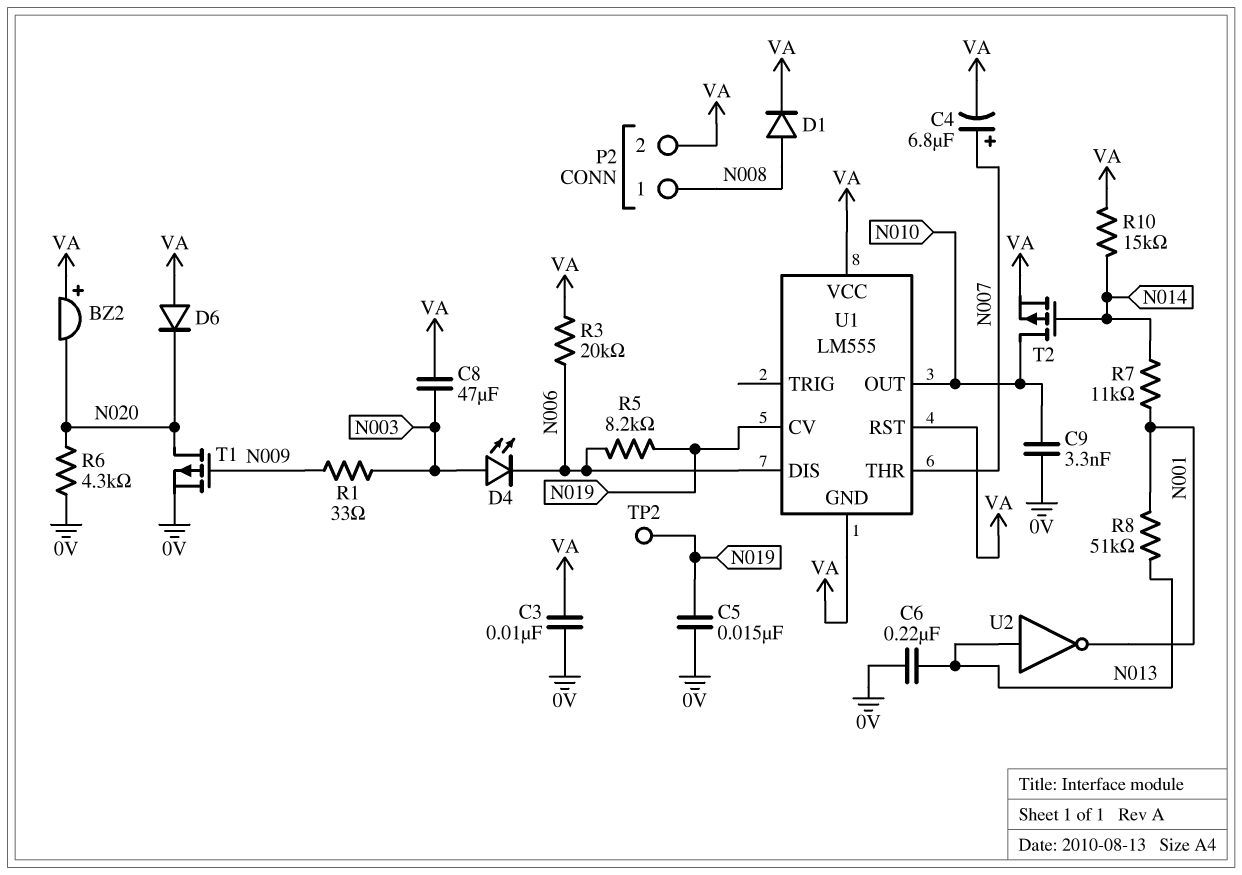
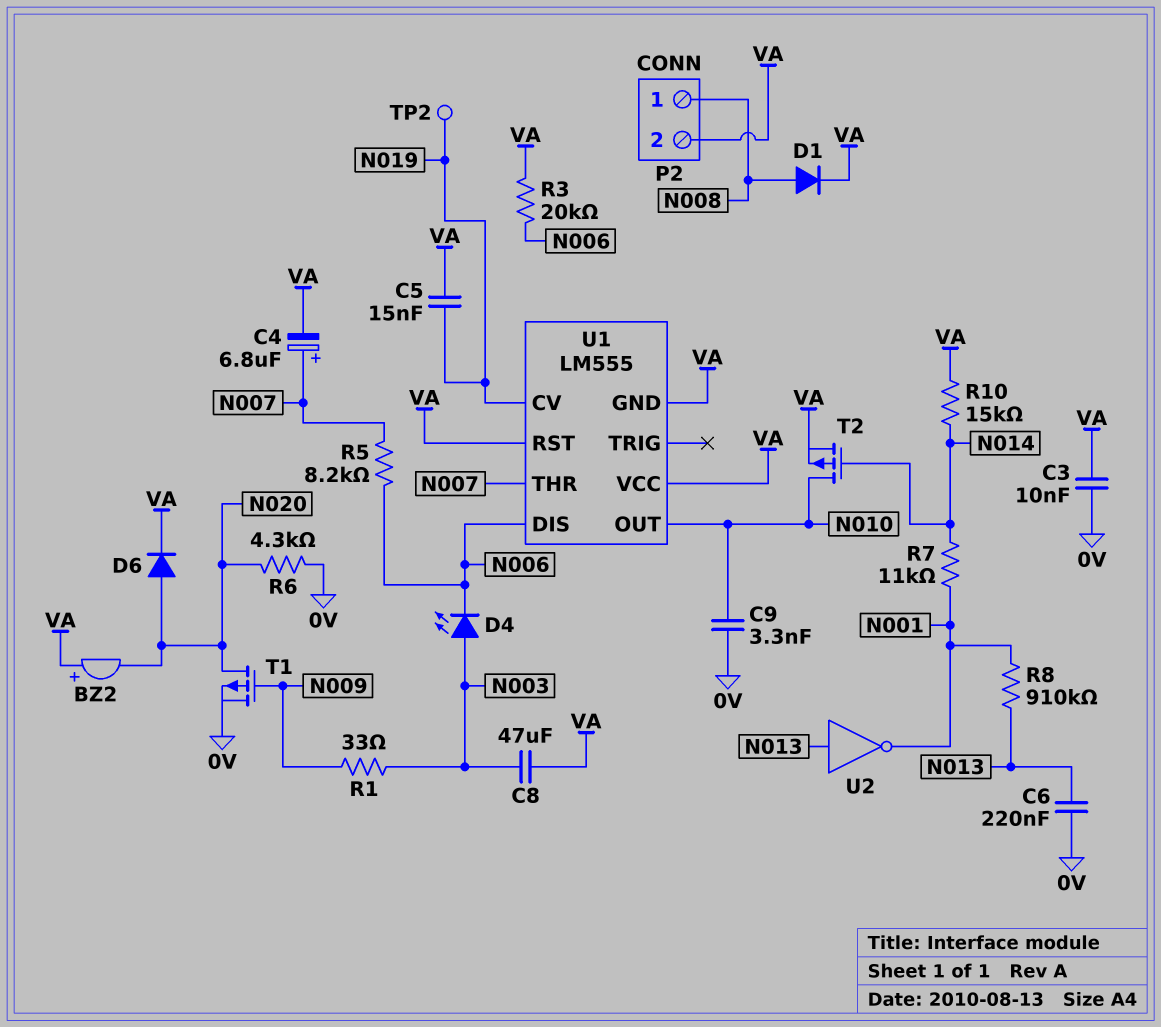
C5: 15nF (0V, N019) -> 15nF (N019, VA)
D6: diode (A VA, K N020) -> diode (A N020, K VA)
R5: 8.2k (N006, N019) -> 8.2k (N006, N007)
R8: 51k (N001, N013) -> 910k (N001, N013)

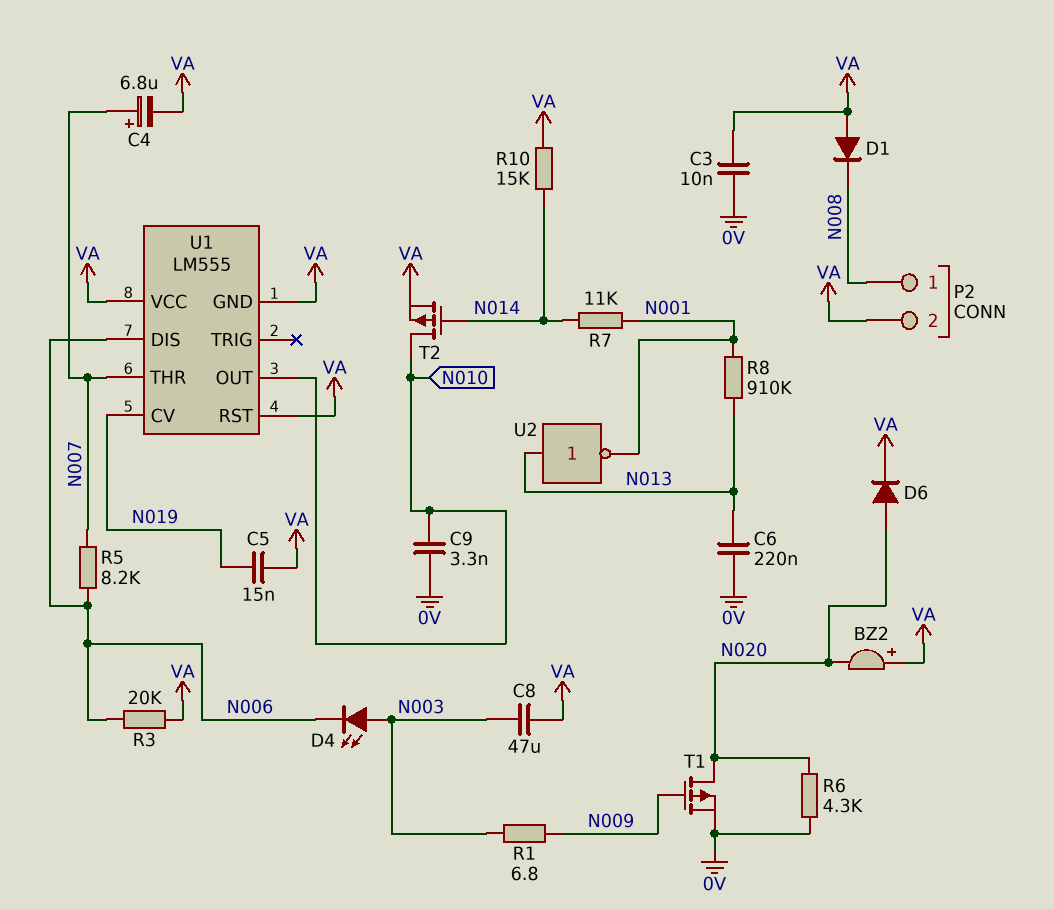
D1: diode (A N008, K VA) -> diode (A VA, K N008)
R1: 33 (N003, N009) -> 6.8 (N003, N009)
TP2: test point (N019) -> none

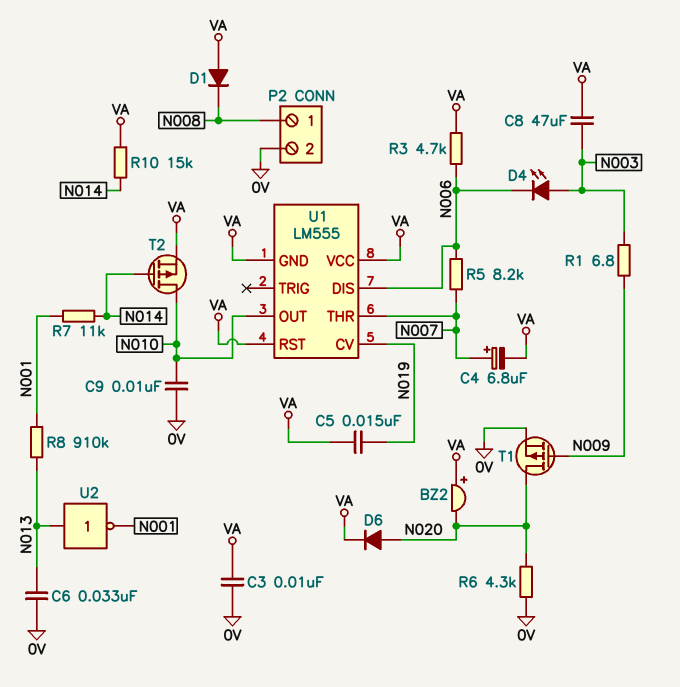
C6: 220nF (0V, N013) -> 33nF (0V, N013)
C9: 3.3nF (0V, N010) -> 10nF (0V, N010)
P2 pin 2: VA -> 0V
R3: 20k (N006, VA) -> 4.7k (N006, VA)

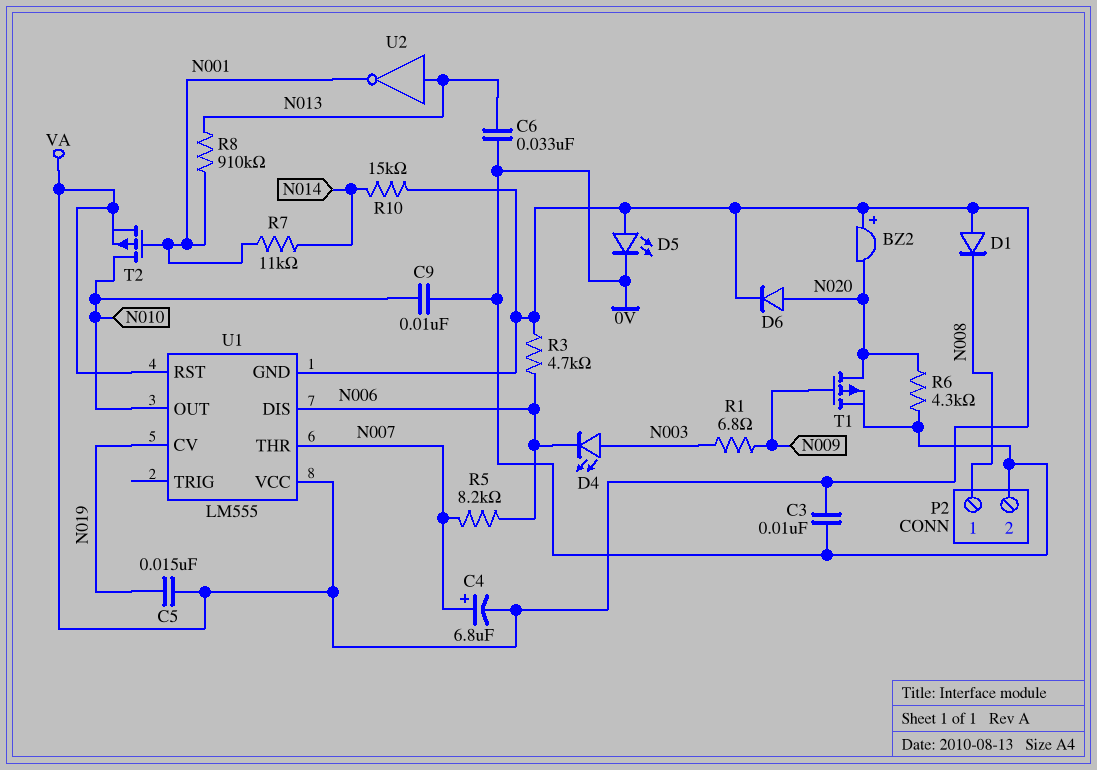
C8: 47uF (N003, VA) -> none
D5: none -> LED (A VA, K 0V)
T2: PMOS (G N014, D N010, S VA) -> PMOS (G N001, D N010, S VA)

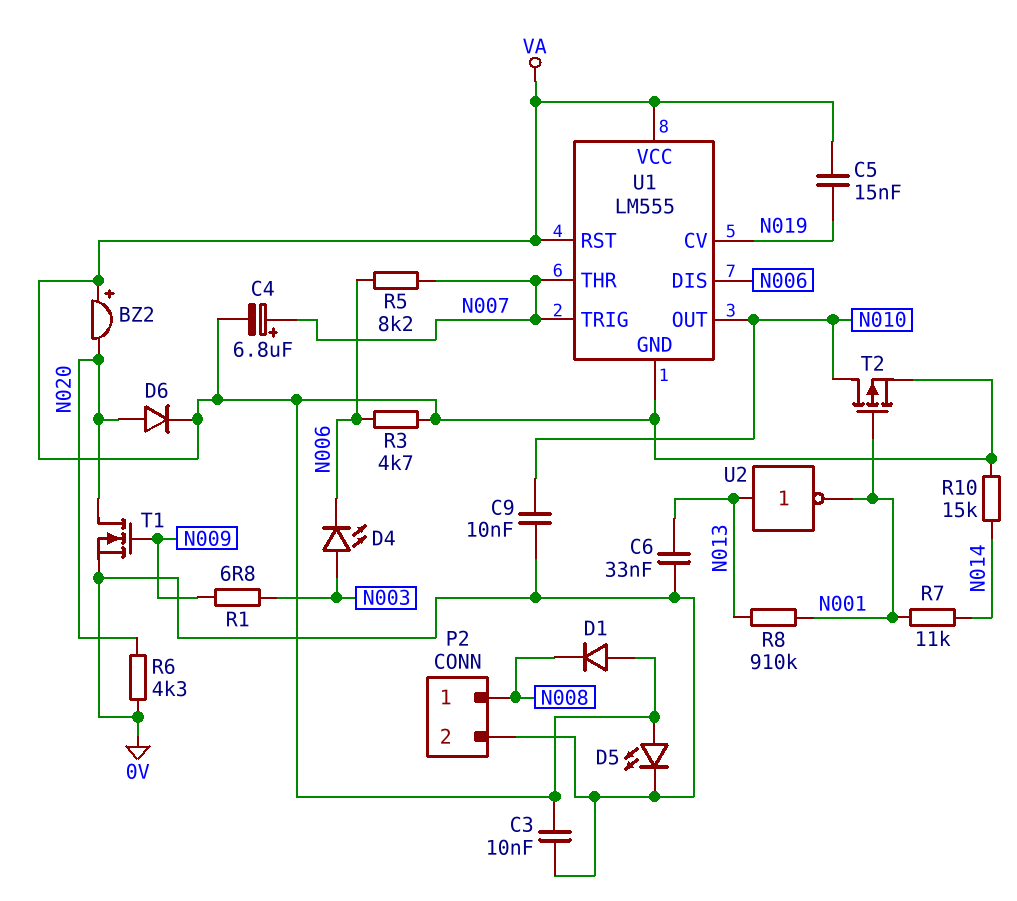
T1: PMOS (G N009, D N020, S 0V) -> NMOS (G N009, D N020, S 0V)
U1 pin TRIG: none -> N007

